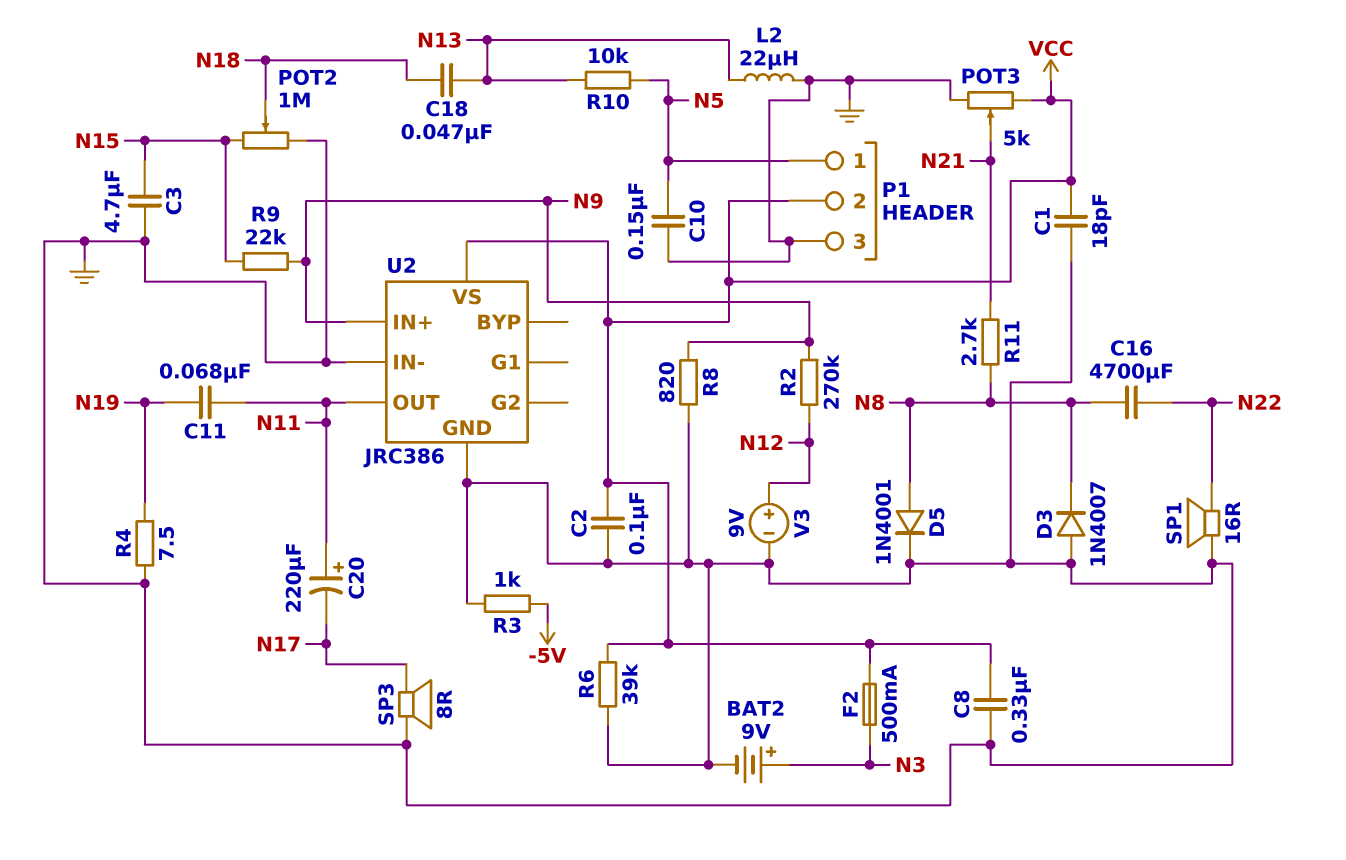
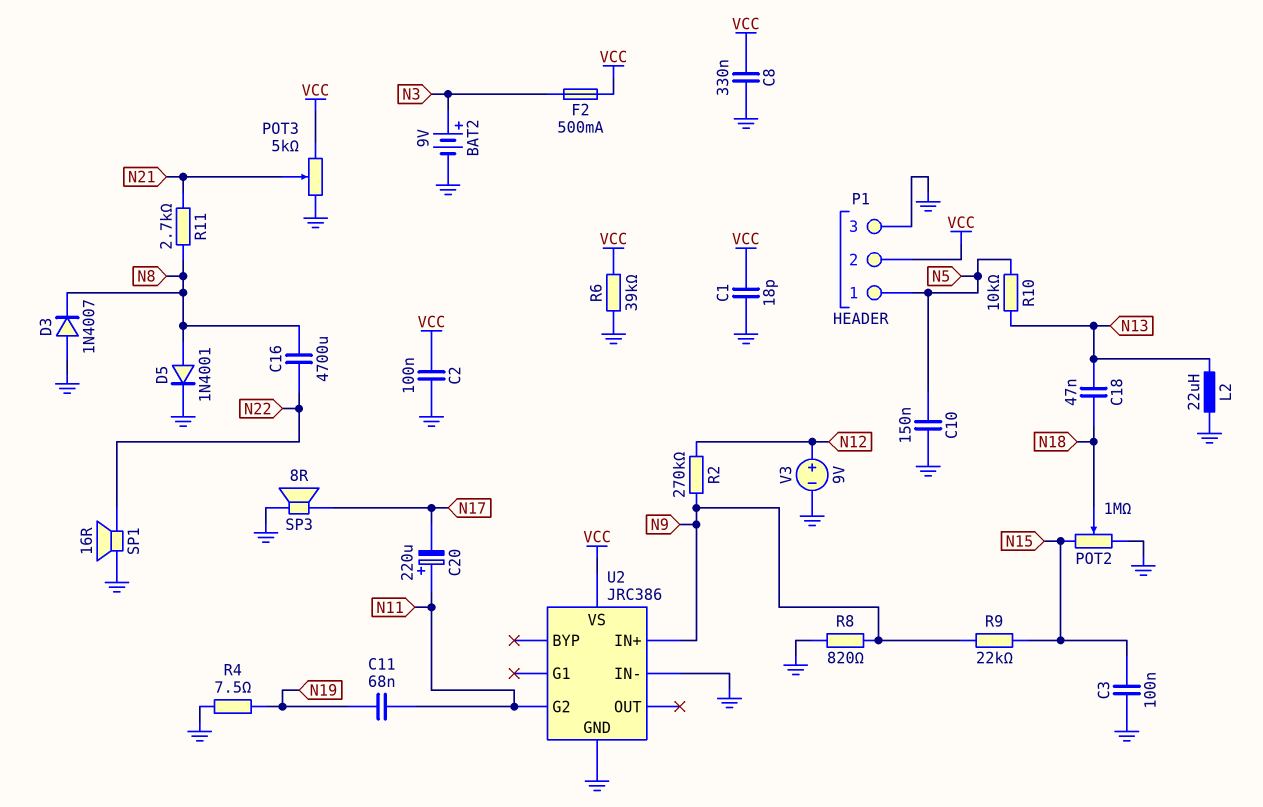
C3: 4.7uF (GND, N15) -> 100nF (GND, N15)
R3: 1k (-5V, GND) -> none
U2 pin G2: none -> N11
U2 pin OUT: N11 -> none

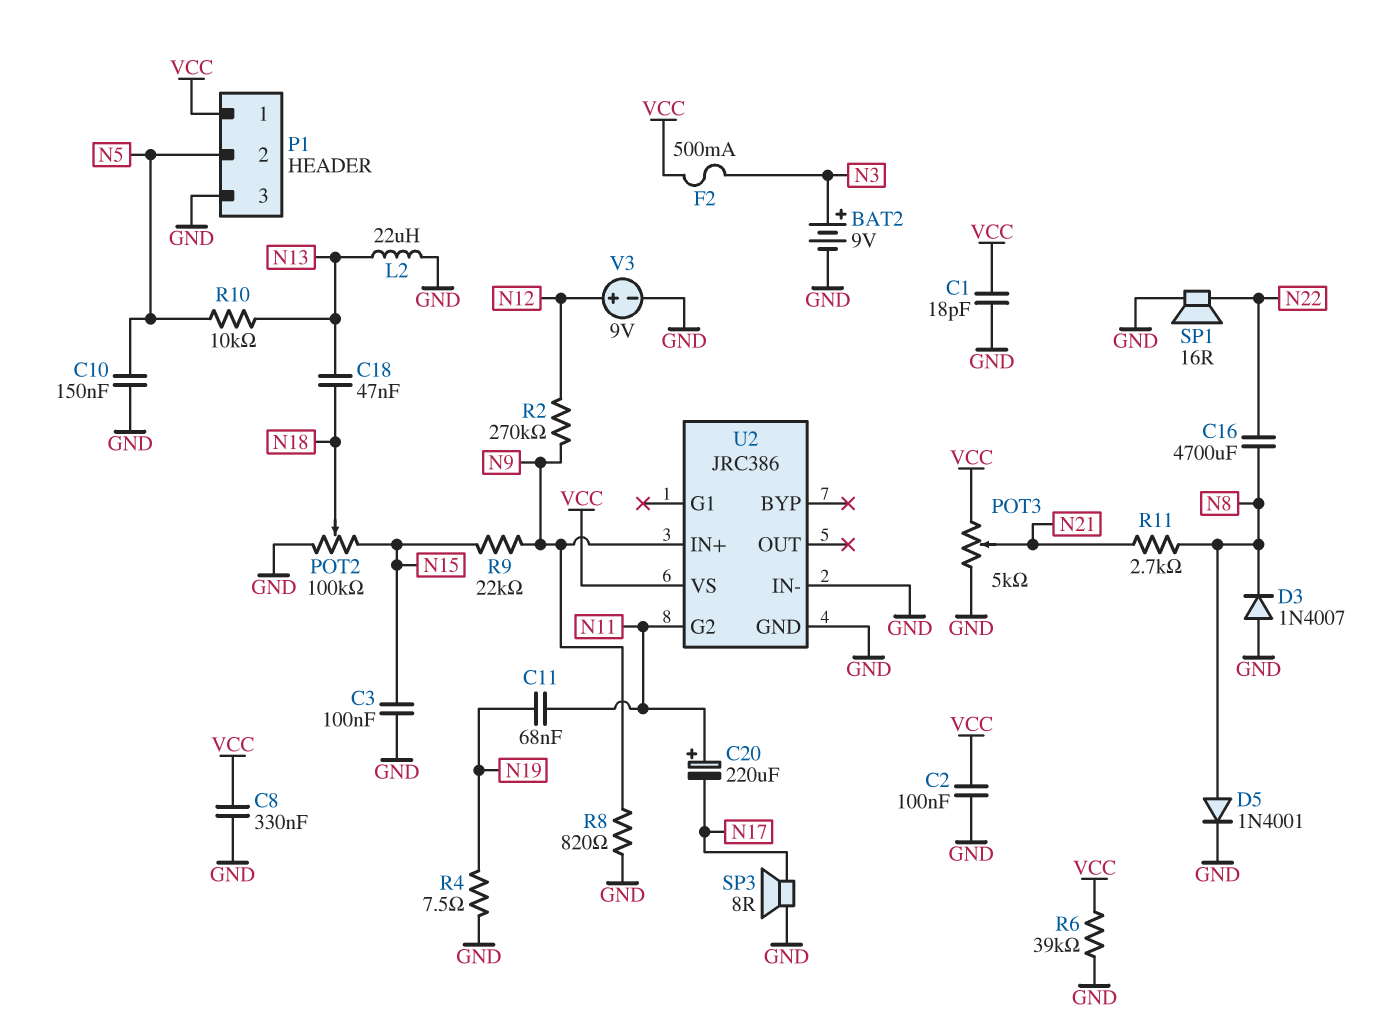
P1 pin 1: N5 -> VCC
P1 pin 2: VCC -> N5
POT2: 1M (GND, N15, wiper N18) -> 100k (GND, N15, wiper N18)

